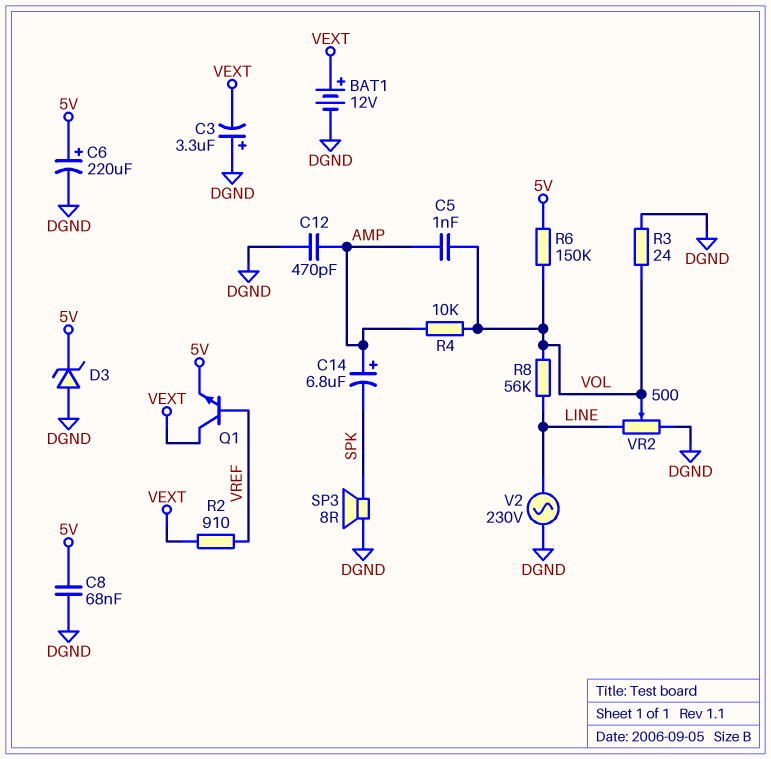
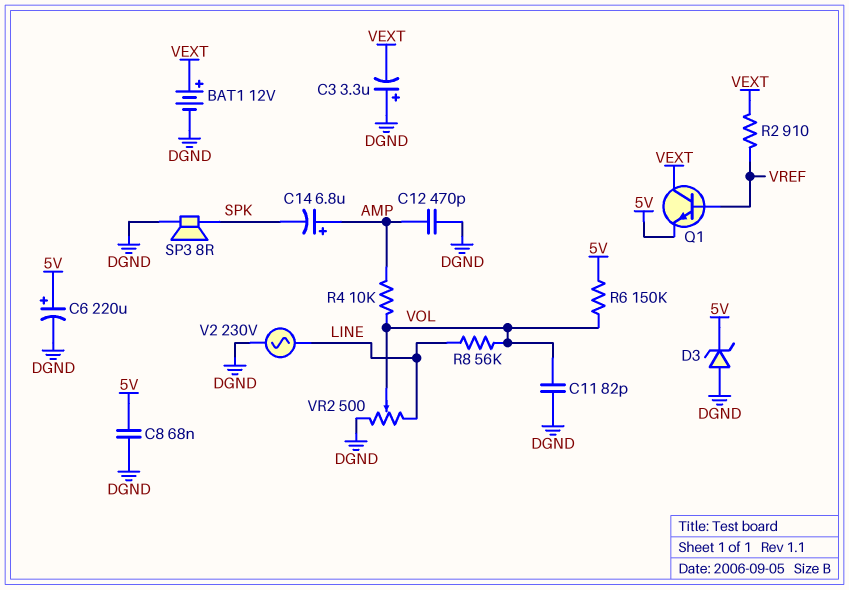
C5: 1nF (AMP, VOL) -> none
C11: none -> 82pF (DGND, VOL)
R3: 24 (DGND, VOL) -> none

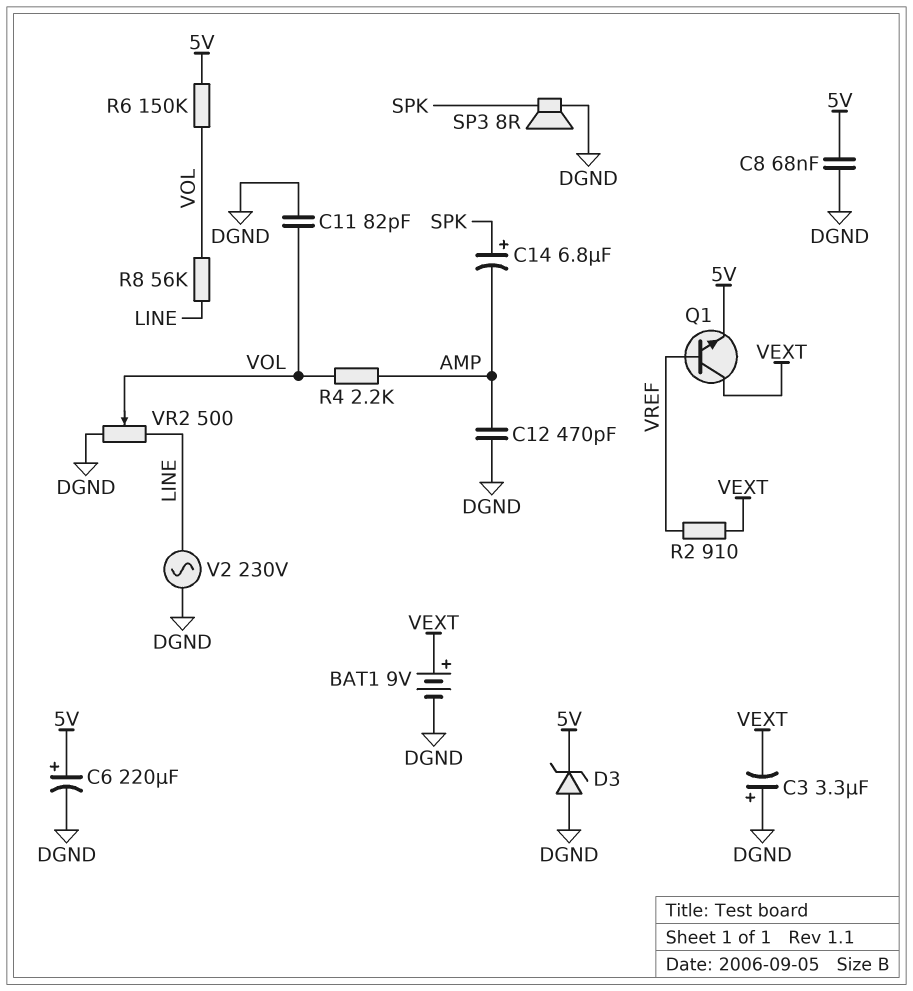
BAT1: 12V (plus VEXT, minus DGND) -> 9V (plus VEXT, minus DGND)
C14: 6.8uF (plus AMP, minus SPK) -> 6.8uF (plus SPK, minus AMP)
R4: 10k (AMP, VOL) -> 2.2k (AMP, VOL)

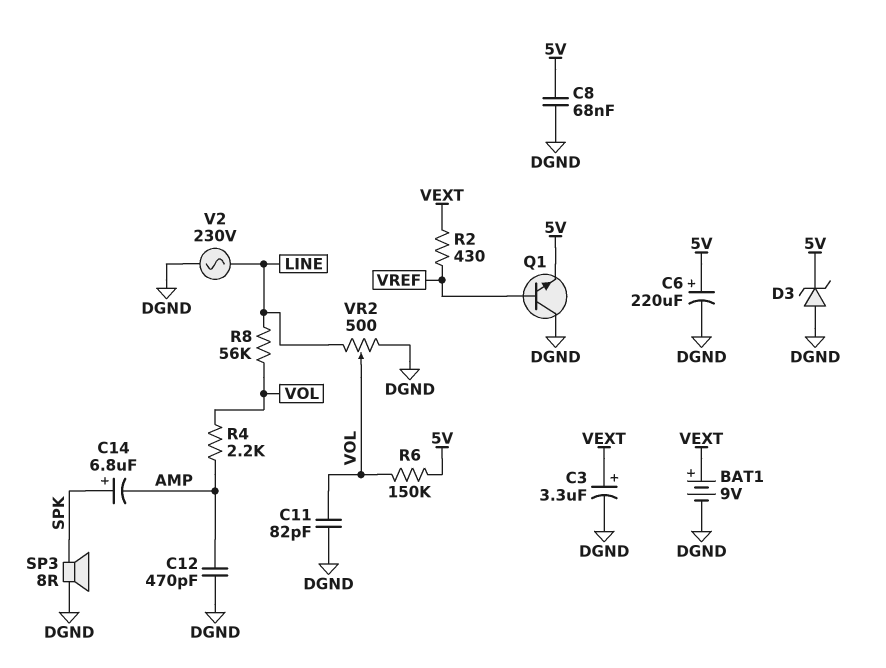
C3: 3.3uF (plus DGND, minus VEXT) -> 3.3uF (plus VEXT, minus DGND)
Q1: NPN (B VREF, C VEXT, E 5V) -> NPN (B VREF, C DGND, E 5V)
R2: 910 (VEXT, VREF) -> 430 (VEXT, VREF)

